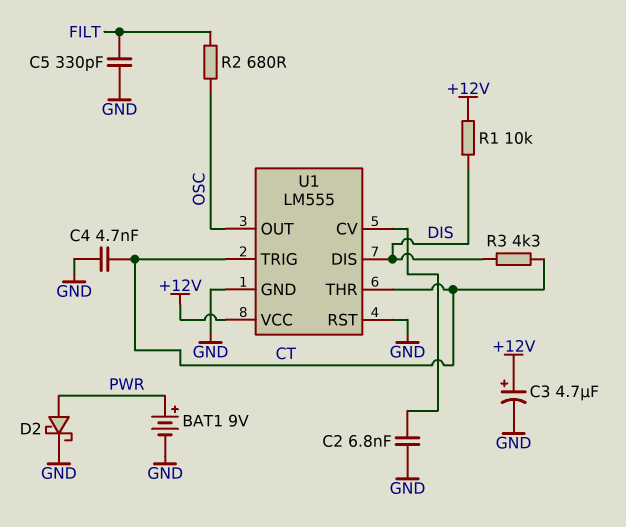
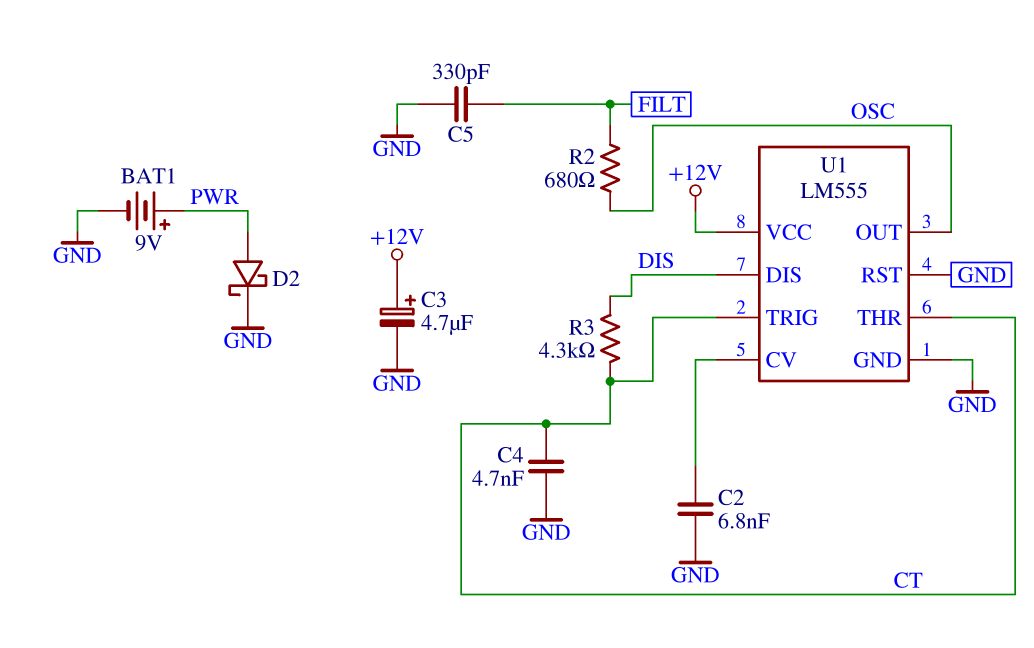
R1: 10k (+12V, DIS) -> none

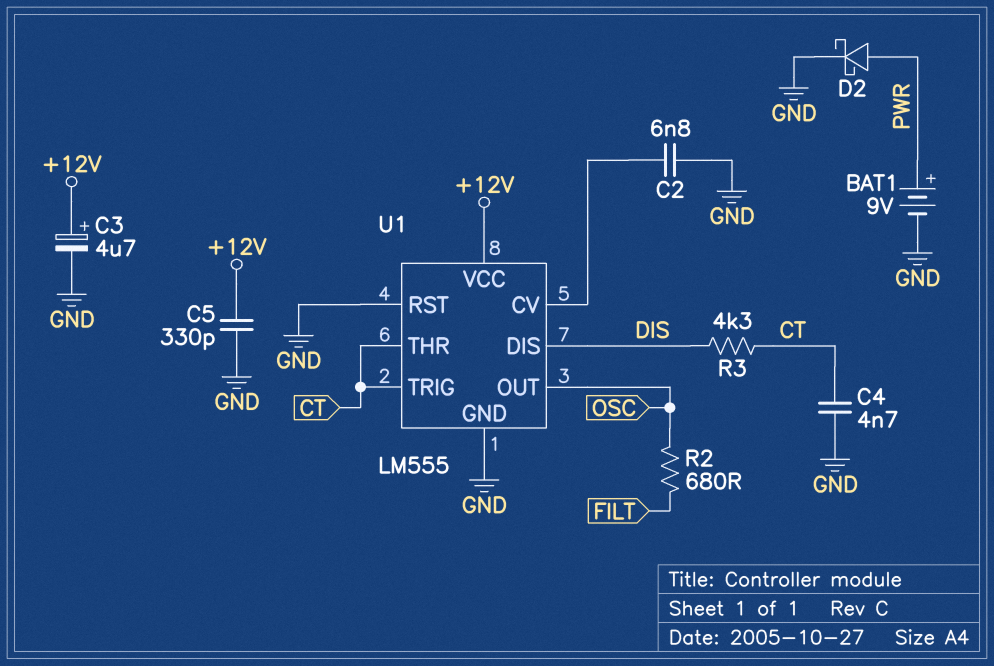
C5: 330pF (FILT, GND) -> 330pF (+12V, GND)

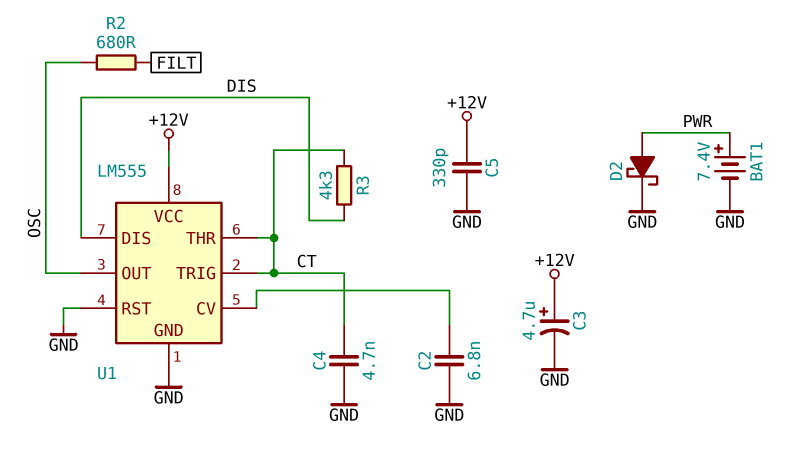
BAT1: 9V (plus PWR, minus GND) -> 7.4V (plus PWR, minus GND)

